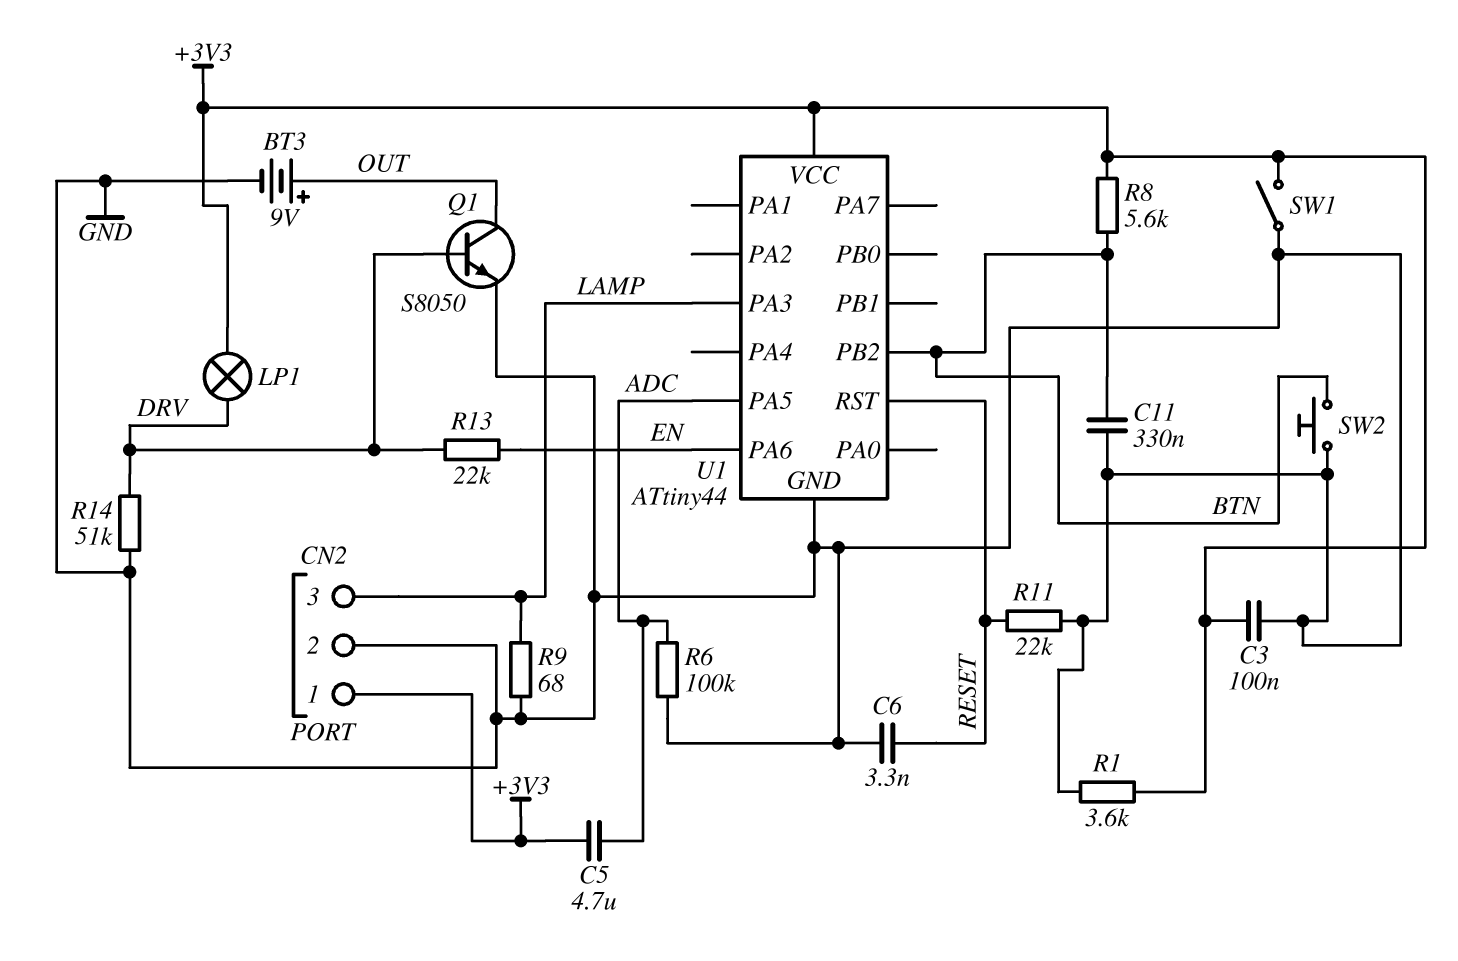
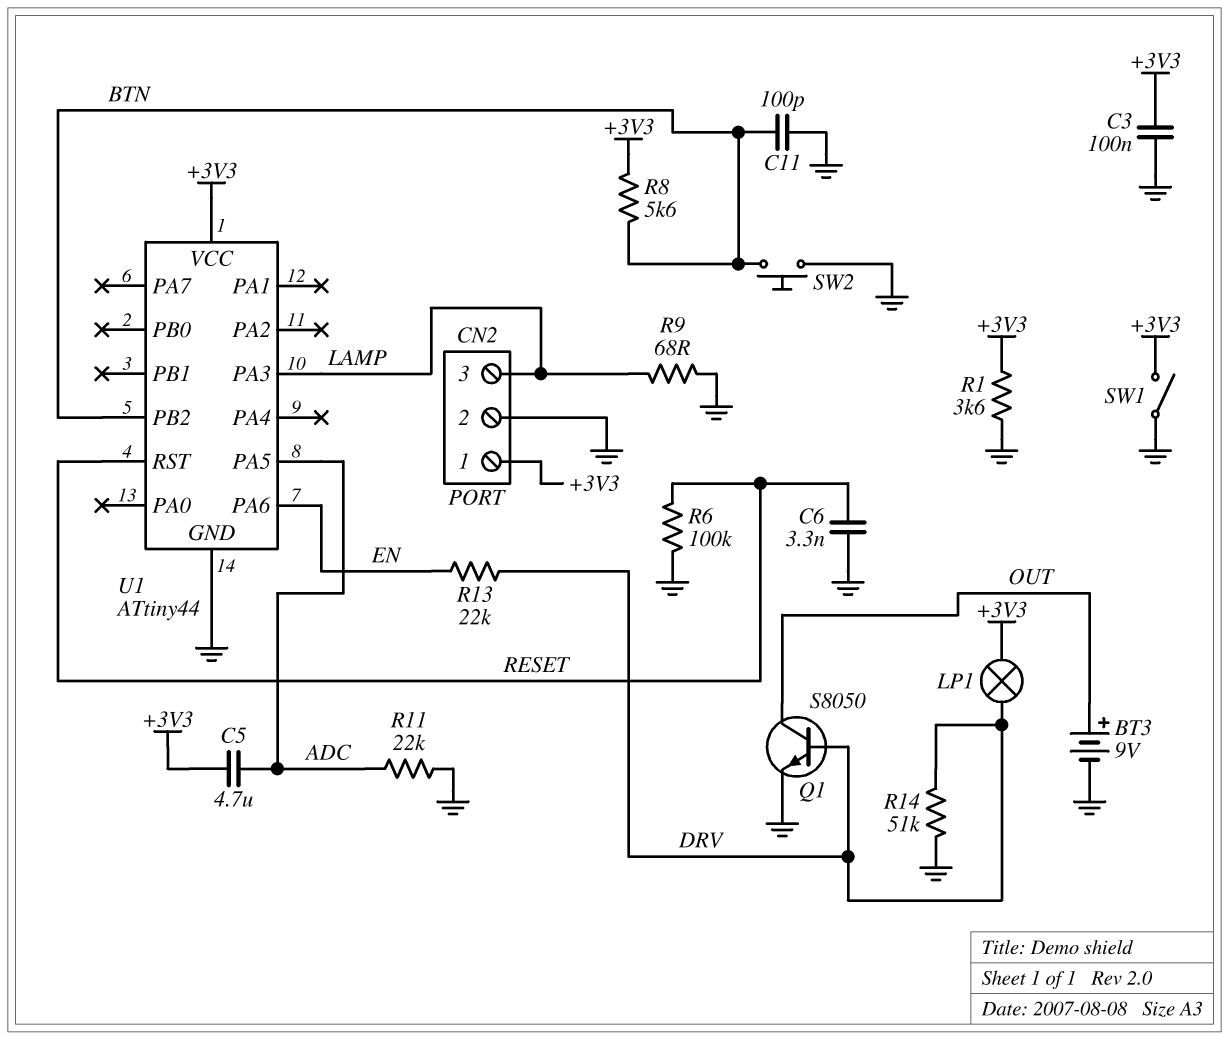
C11: 330nF (BTN, GND) -> 100pF (BTN, GND)
R6: 100k (ADC, GND) -> 100k (GND, RESET)
R11: 22k (GND, RESET) -> 22k (ADC, GND)

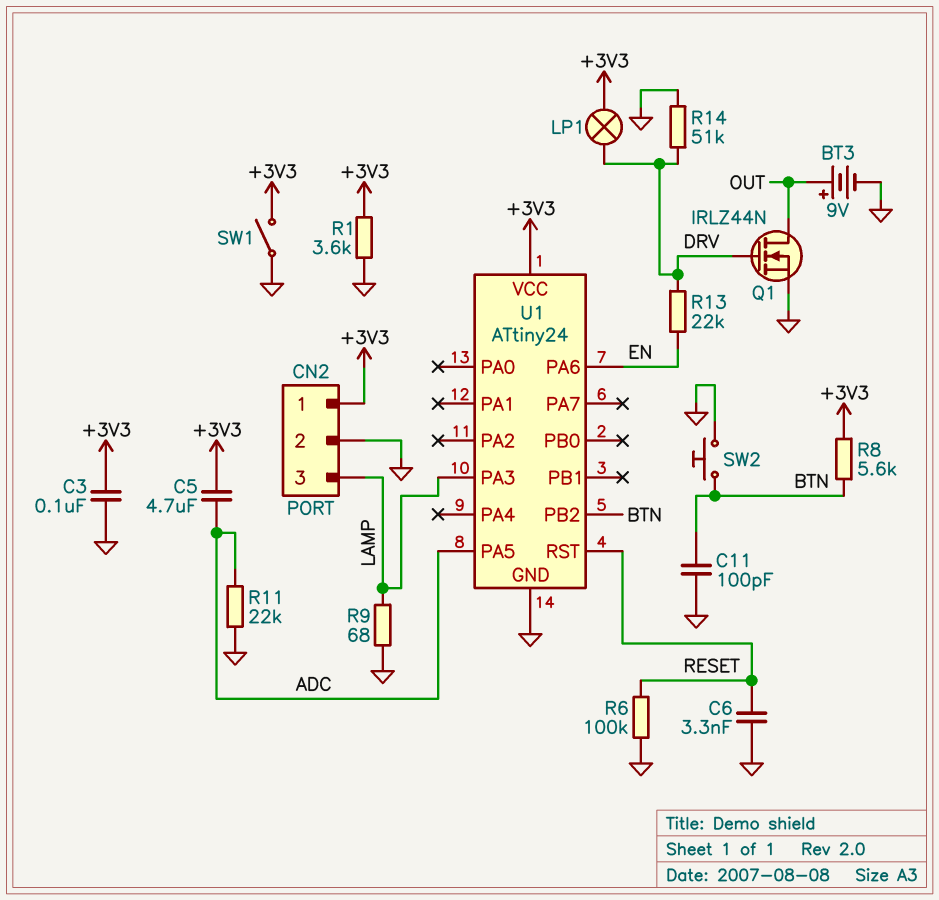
Q1: NPN S8050 (B DRV, C OUT, E GND) -> NMOS IRLZ44N (G DRV, D OUT, S GND)
U1: ATtiny44 -> ATtiny24

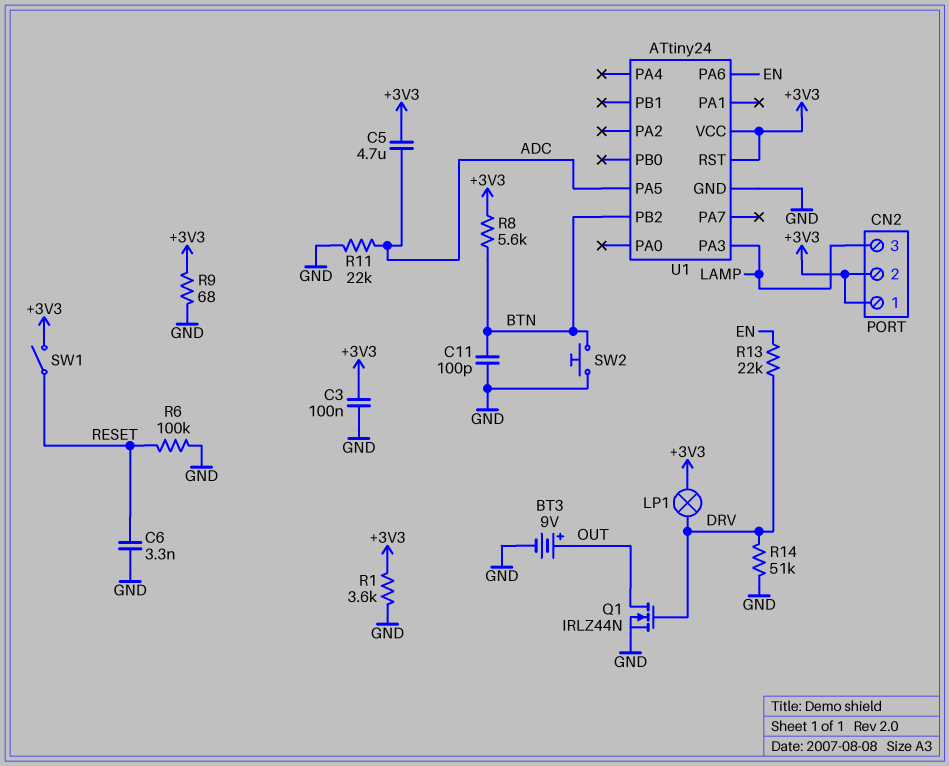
CN2 pin 2: GND -> +3V3
R9: 68 (GND, LAMP) -> 68 (+3V3, GND)
SW1: switch (+3V3, GND) -> switch (+3V3, RESET)
U1 pin RST: RESET -> +3V3

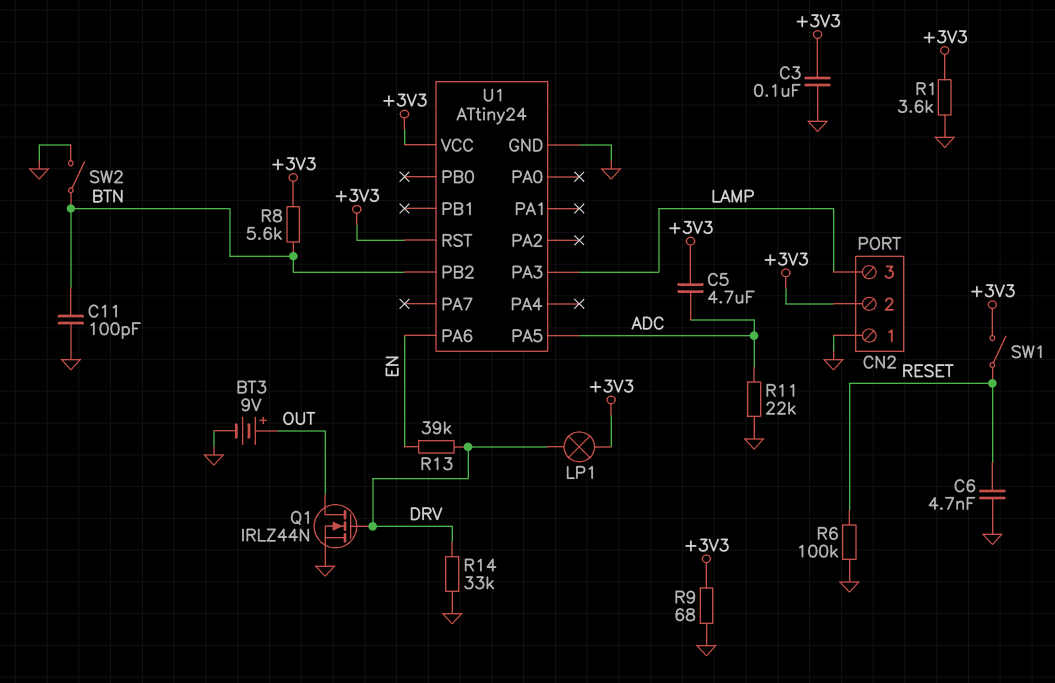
C6: 3.3nF (GND, RESET) -> 4.7nF (GND, RESET)
CN2 pin 1: +3V3 -> GND
R13: 22k (DRV, EN) -> 39k (DRV, EN)
R14: 51k (DRV, GND) -> 33k (DRV, GND)
SW2: button (BTN, GND) -> switch (BTN, GND)

